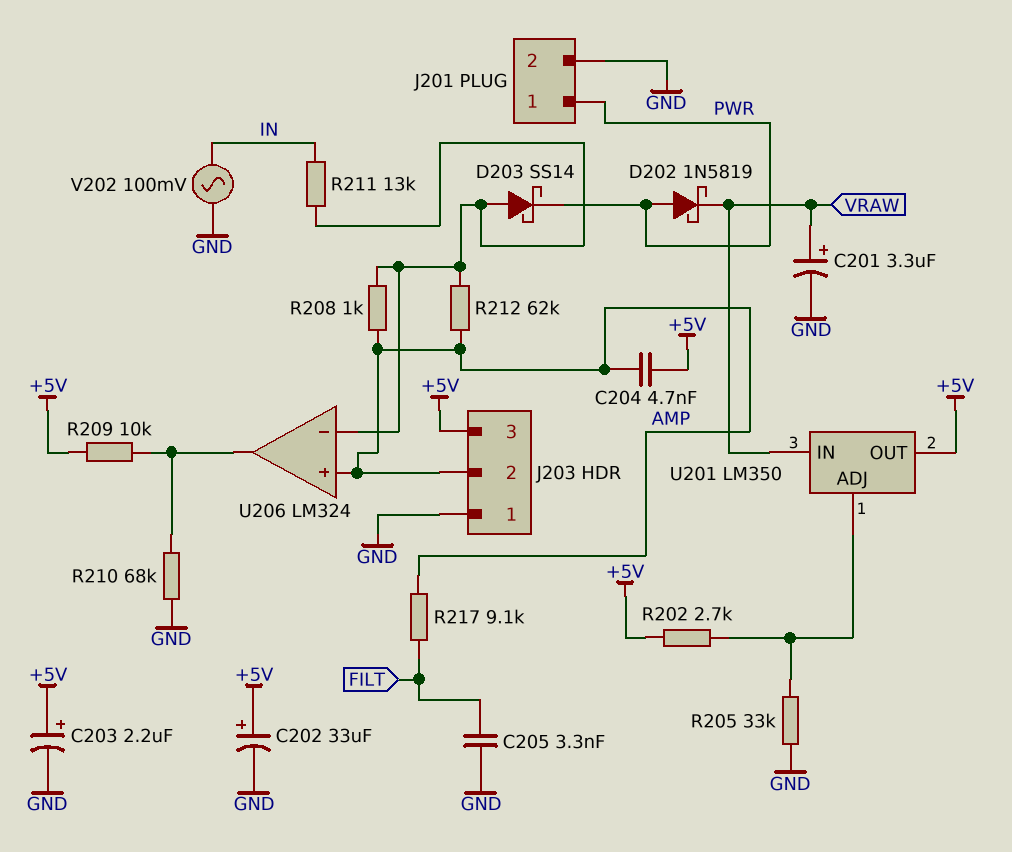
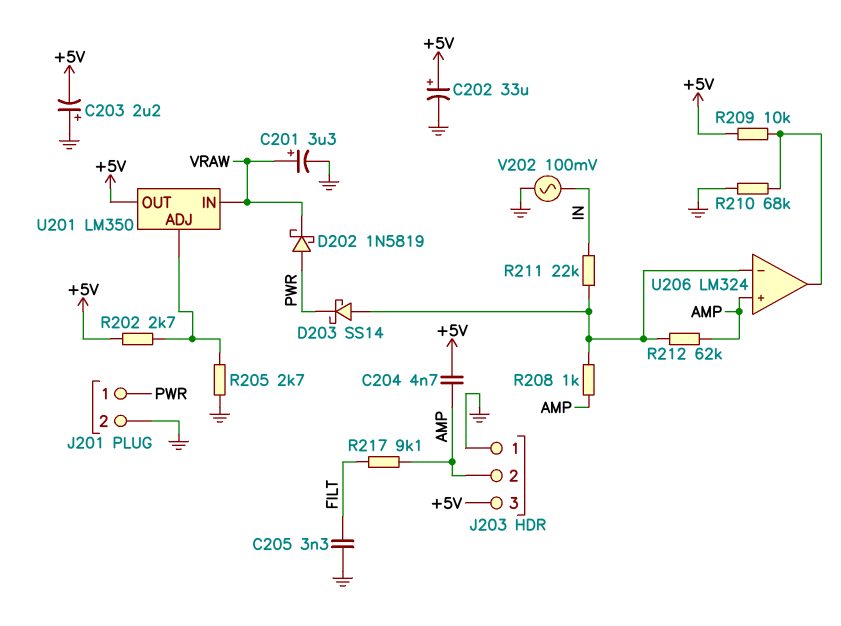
C203: 2.2uF (plus +5V, minus GND) -> 2.2uF (plus GND, minus +5V)
R205: 33k (GND, U201/ADJ) -> 2.7k (GND, U201/ADJ)
R211: 13k (IN, U206/in-) -> 22k (IN, U206/in-)

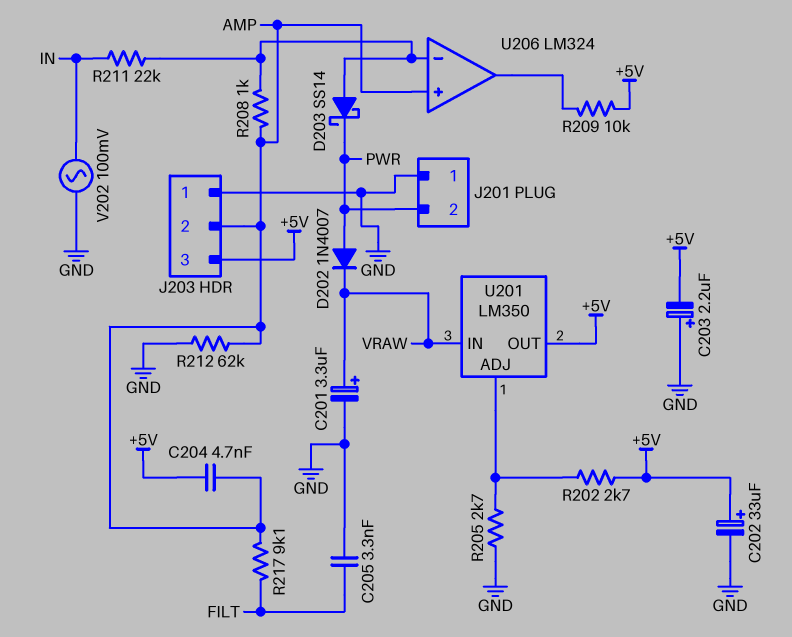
D202: schottky 1N5819 (A PWR, K VRAW) -> diode 1N4007 (A PWR, K VRAW)
J201 pin 1: PWR -> GND
J201 pin 2: GND -> PWR
R210: 68k (GND, U206/out) -> none
R212: 62k (AMP, U206/in-) -> 62k (AMP, GND)

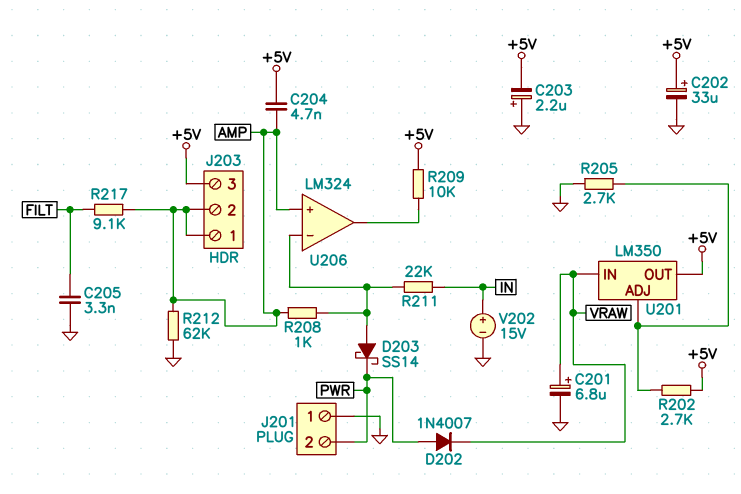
C201: 3.3uF (plus VRAW, minus GND) -> 6.8uF (plus VRAW, minus GND)
J203 pin 1: GND -> AMP
V202: AC 100mV (GND, IN) -> 15V (plus IN, minus GND)

